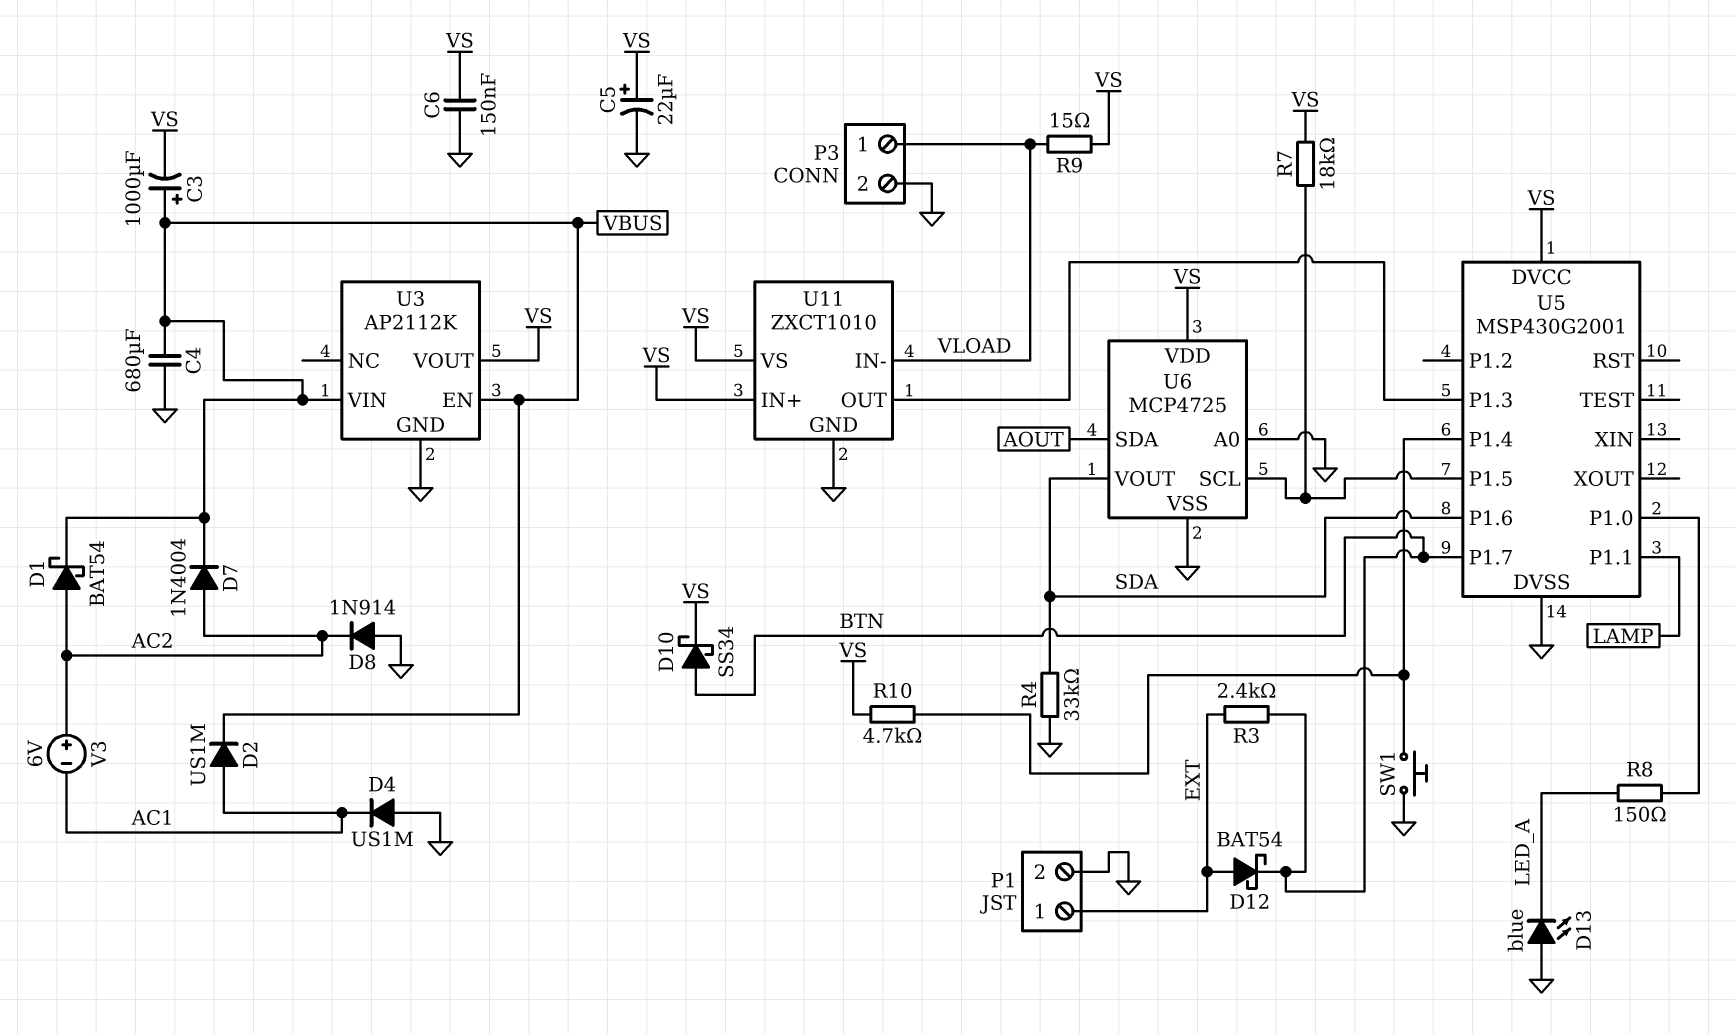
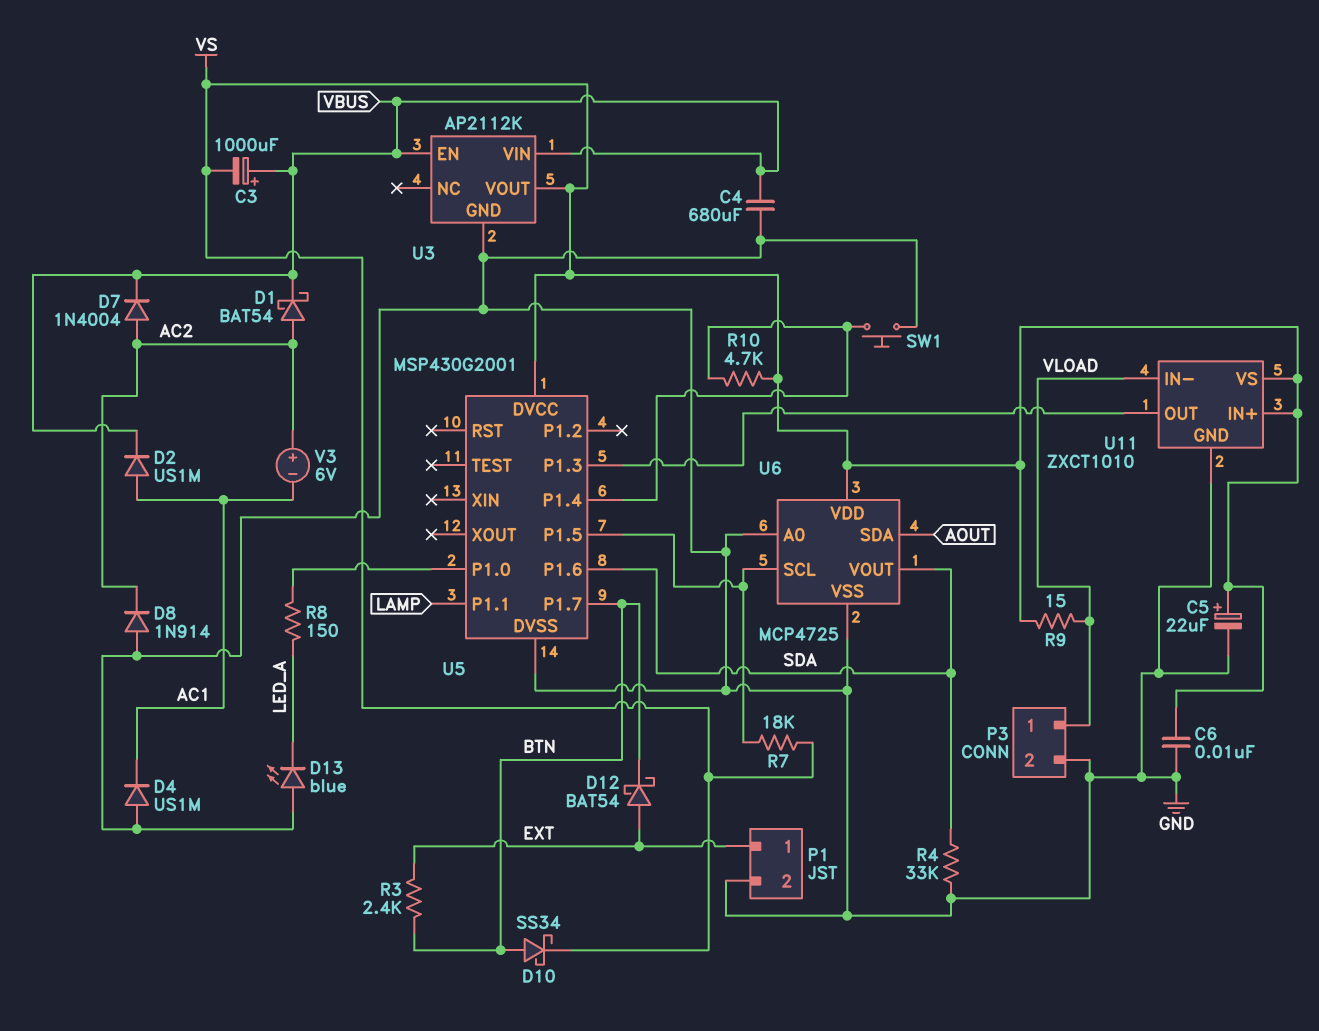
C6: 150nF (GND, VS) -> 10nF (GND, VS)

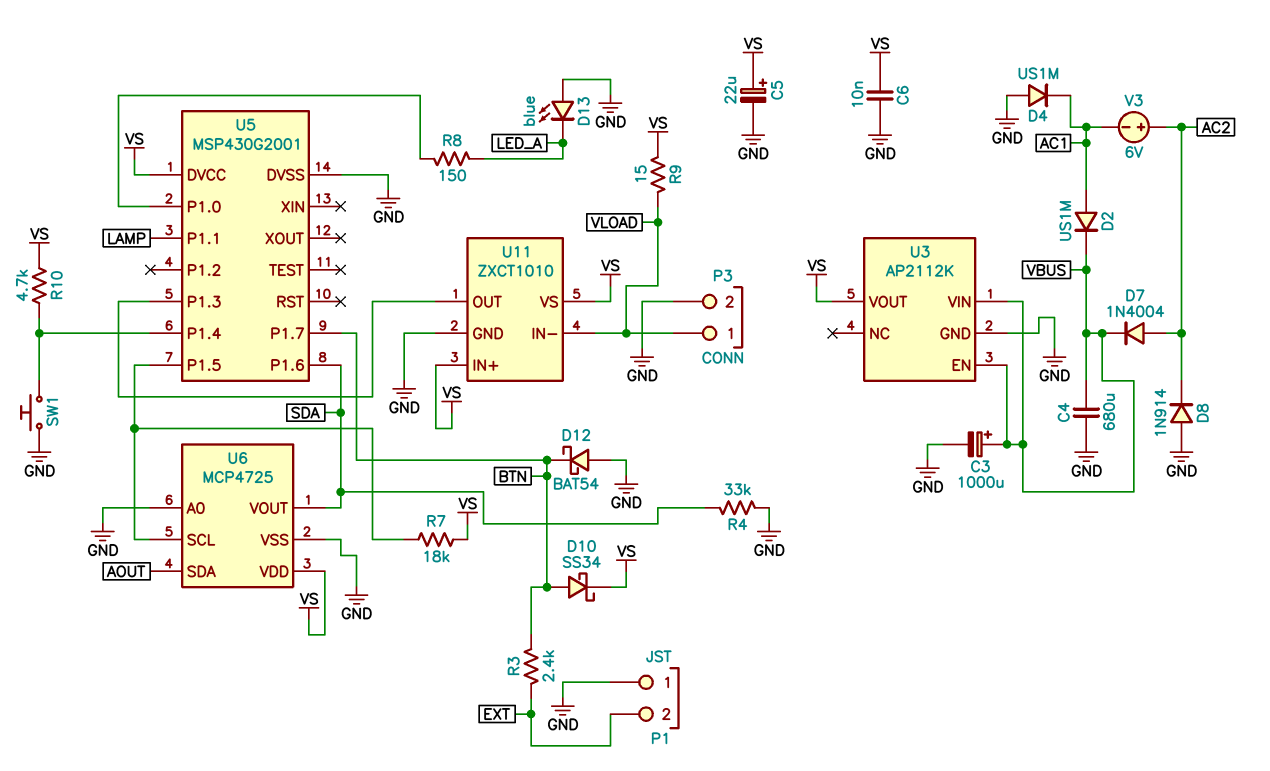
C3: 1000uF (plus VBUS, minus VS) -> 1000uF (plus VBUS, minus GND)
D1: schottky BAT54 (A AC2, K VBUS) -> none
D12: schottky BAT54 (A EXT, K BTN) -> schottky BAT54 (A GND, K BTN)
P1 pin 1: EXT -> GND
P1 pin 2: GND -> EXT

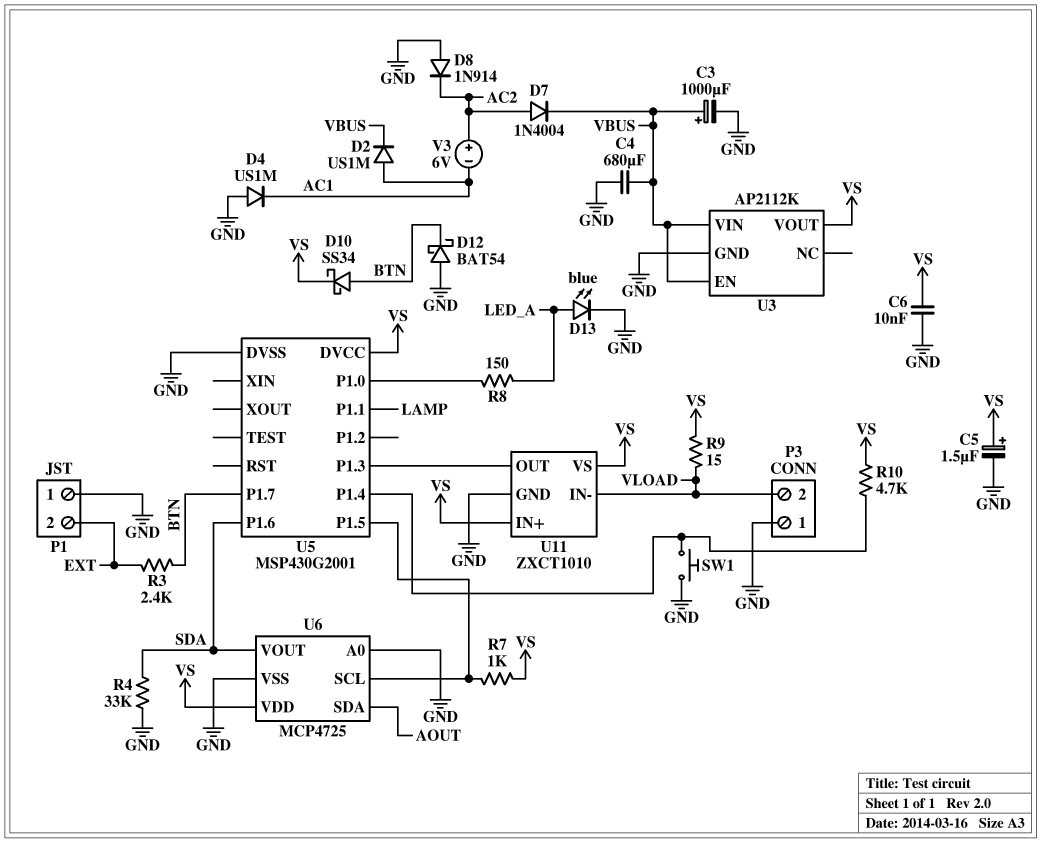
C5: 22uF (plus VS, minus GND) -> 1.5uF (plus VS, minus GND)
D13: LED blue (A GND, K LED_A) -> LED blue (A LED_A, K GND)
P3 pin 1: VLOAD -> GND
P3 pin 2: GND -> VLOAD
R7: 18k (U5/P1.5, VS) -> 1k (U5/P1.5, VS)

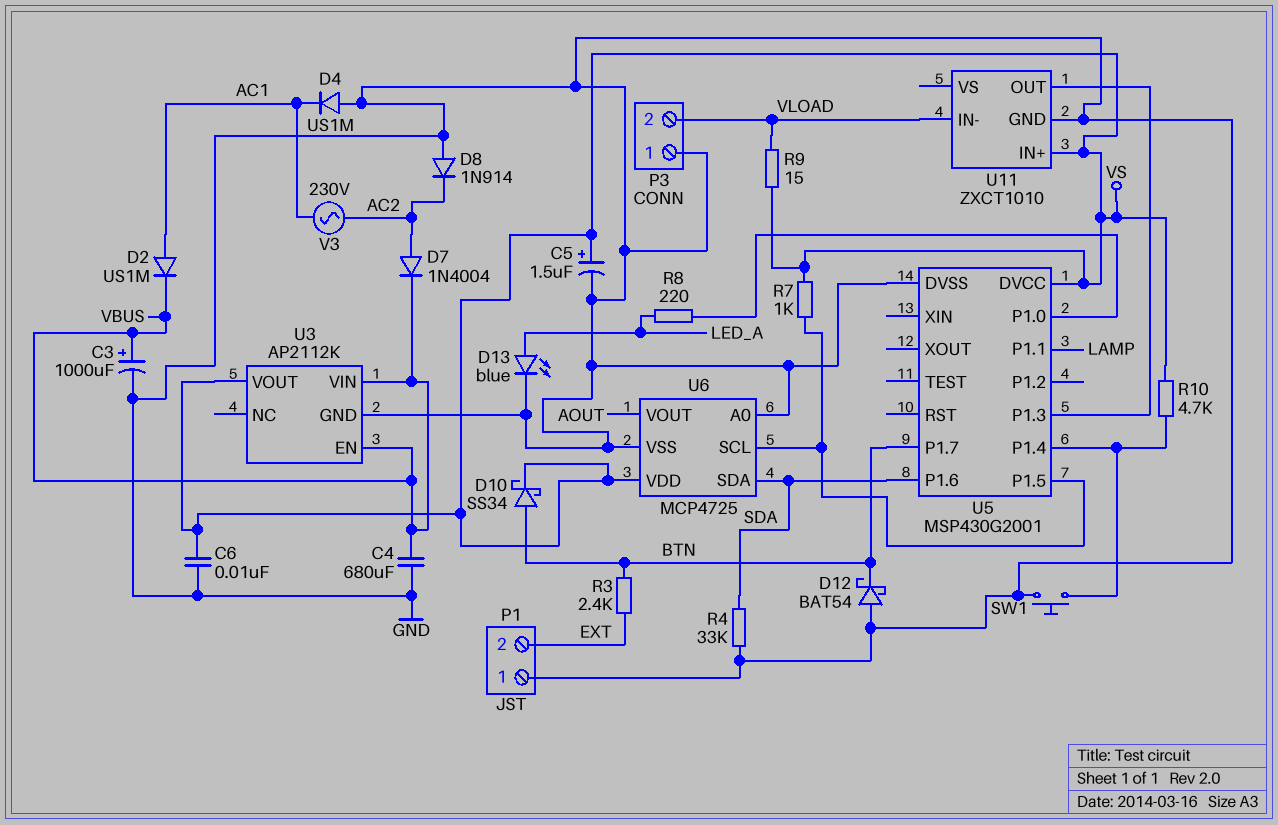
R8: 150 (LED_A, U5/P1.0) -> 220 (LED_A, U5/P1.0)
U6 pin SDA: AOUT -> SDA
U6 pin VOUT: SDA -> AOUT
U11 pin VS: VS -> none
V3: 6V (plus AC2, minus AC1) -> AC 230V (AC1, AC2)

